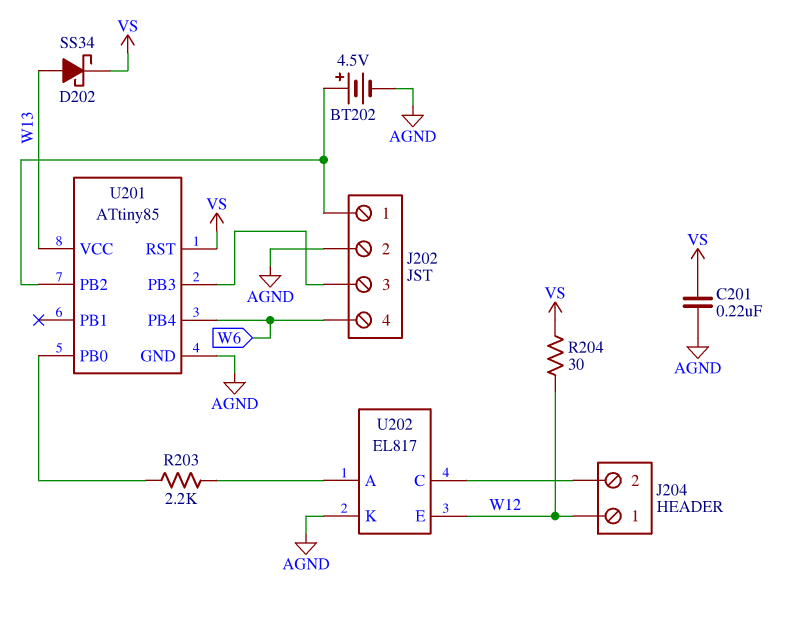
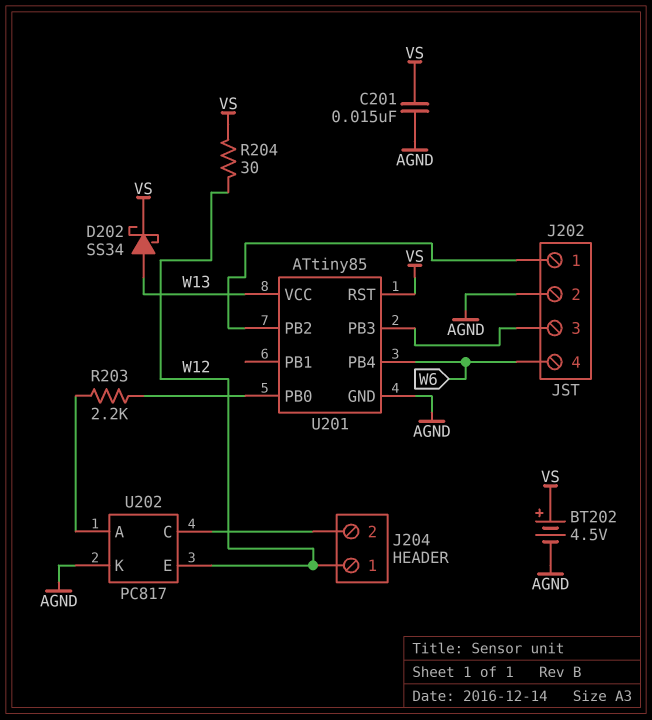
BT202: 4.5V (plus J202/1, minus AGND) -> 4.5V (plus VS, minus AGND)
C201: 220nF (AGND, VS) -> 15nF (AGND, VS)
U202: EL817 -> PC817

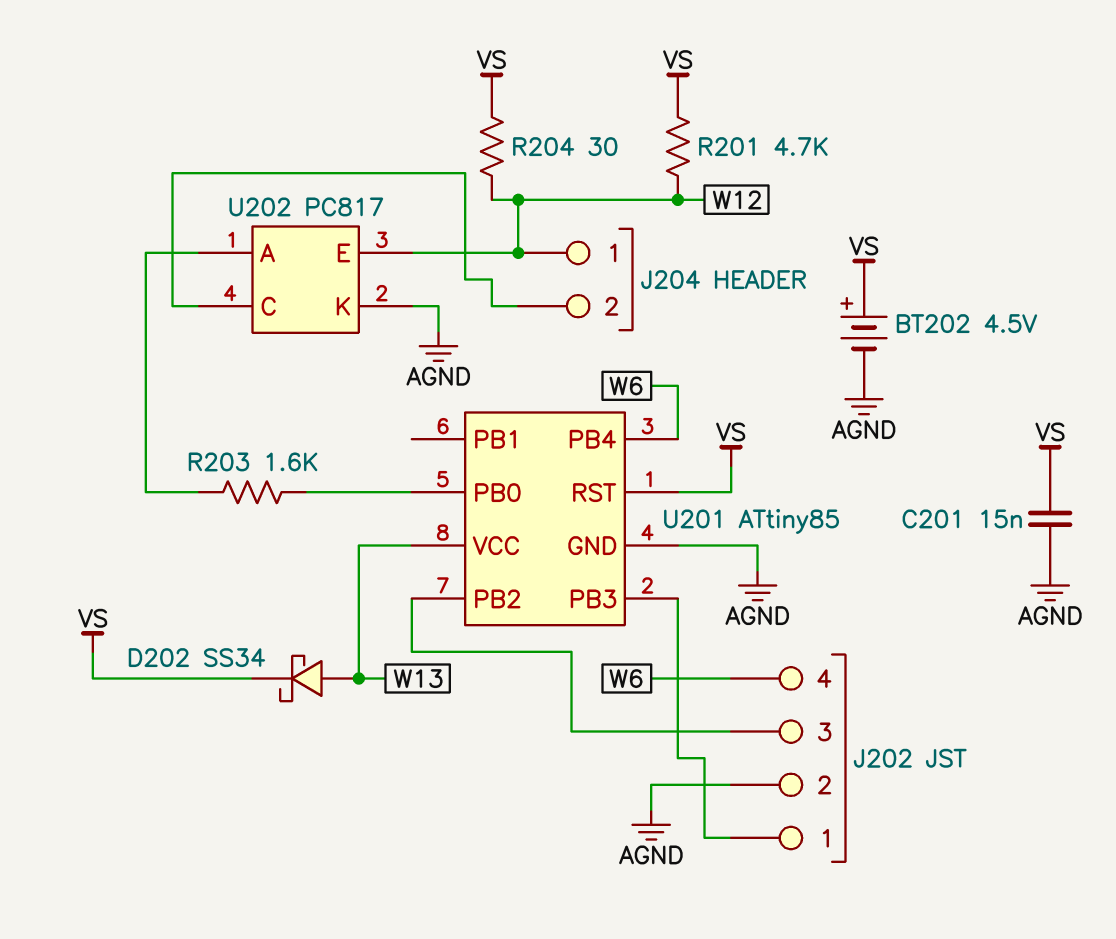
R201: none -> 4.7k (VS, W12)
R203: 2.2k (U201/PB0, U202/A) -> 1.6k (U201/PB0, U202/A)
U201 pin PB2: J202/1 -> J202/3
U201 pin PB3: J202/3 -> J202/1

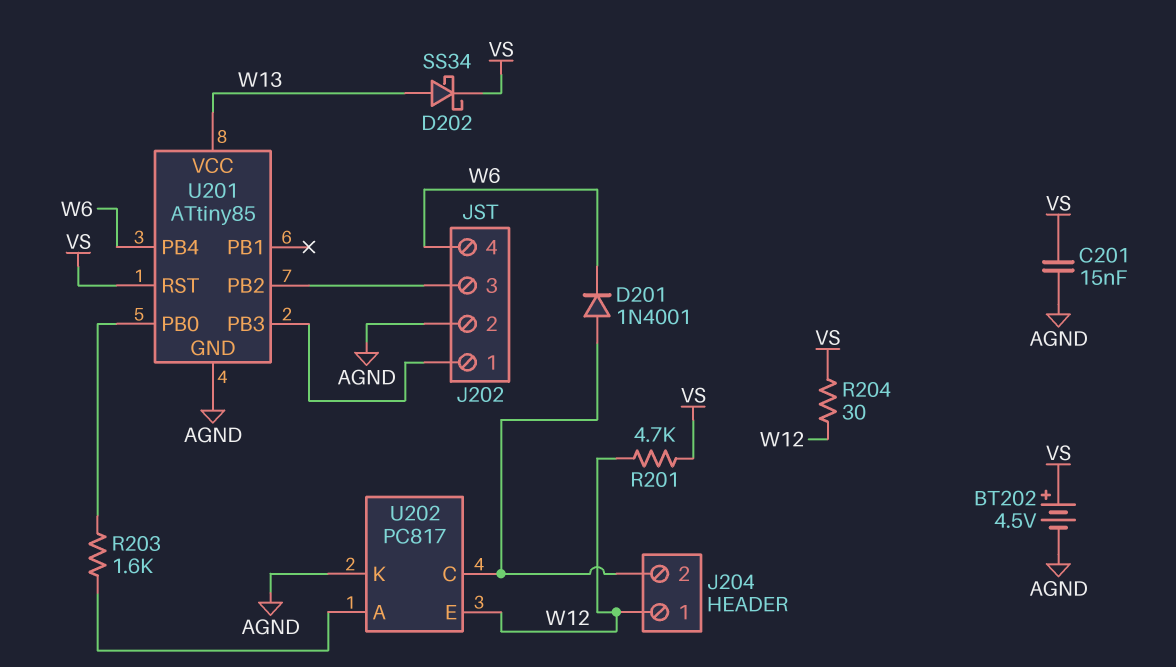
D201: none -> diode 1N4001 (A J204/2, K W6)

